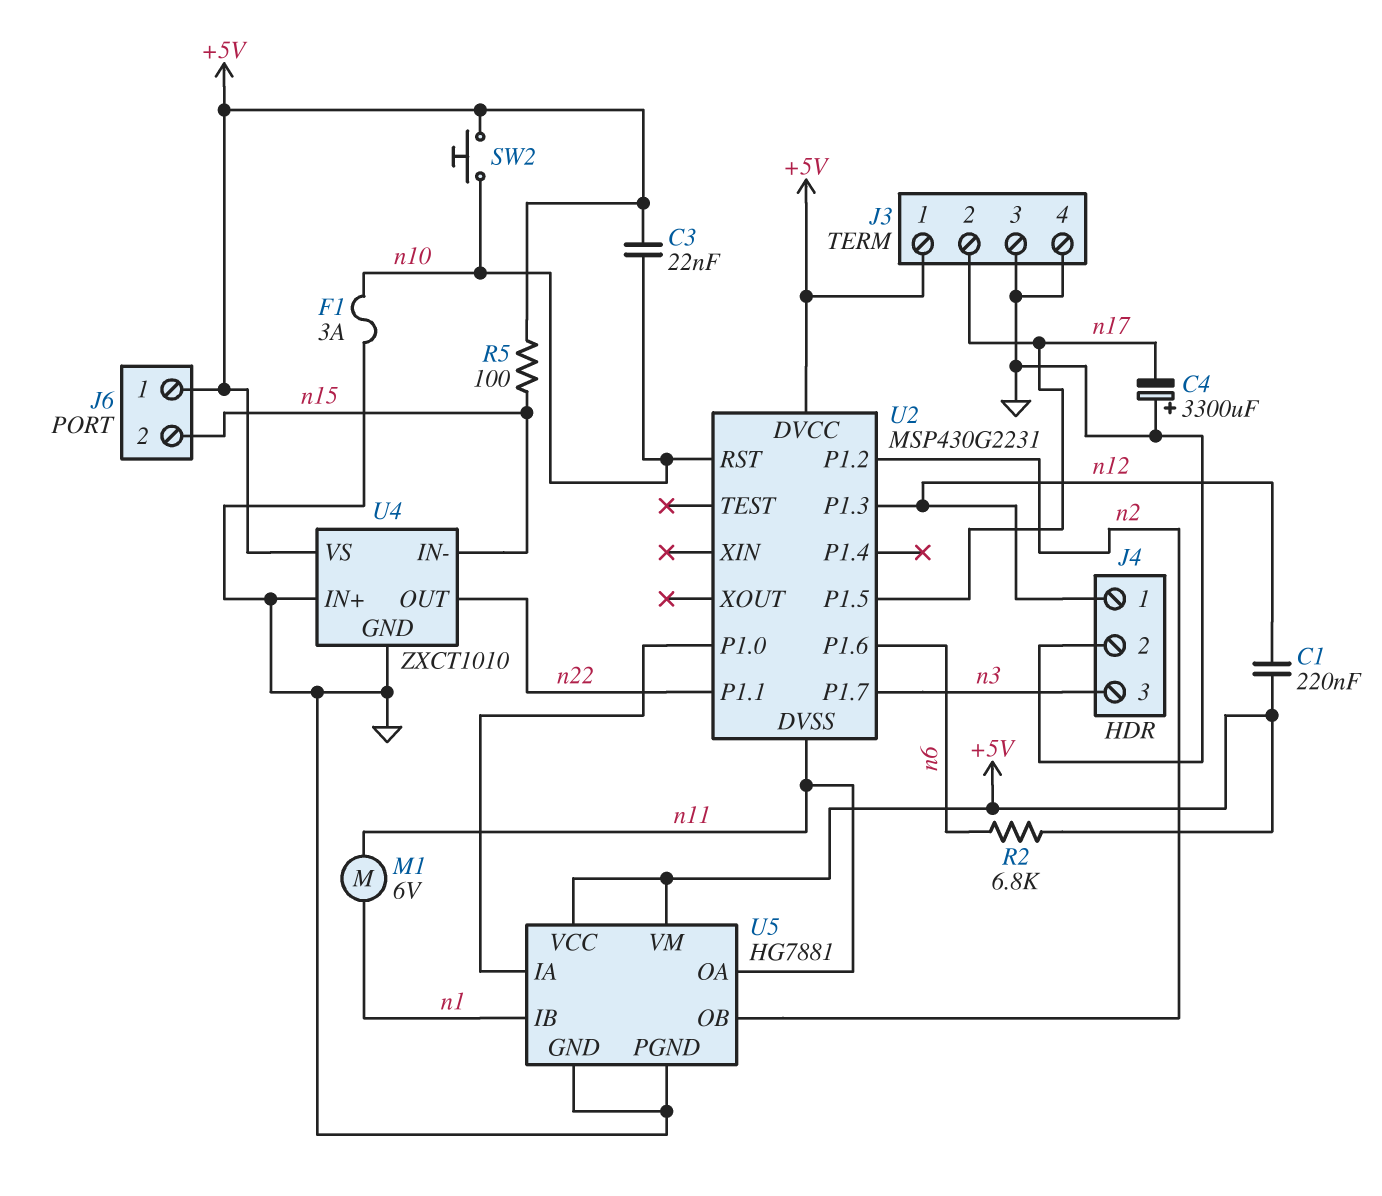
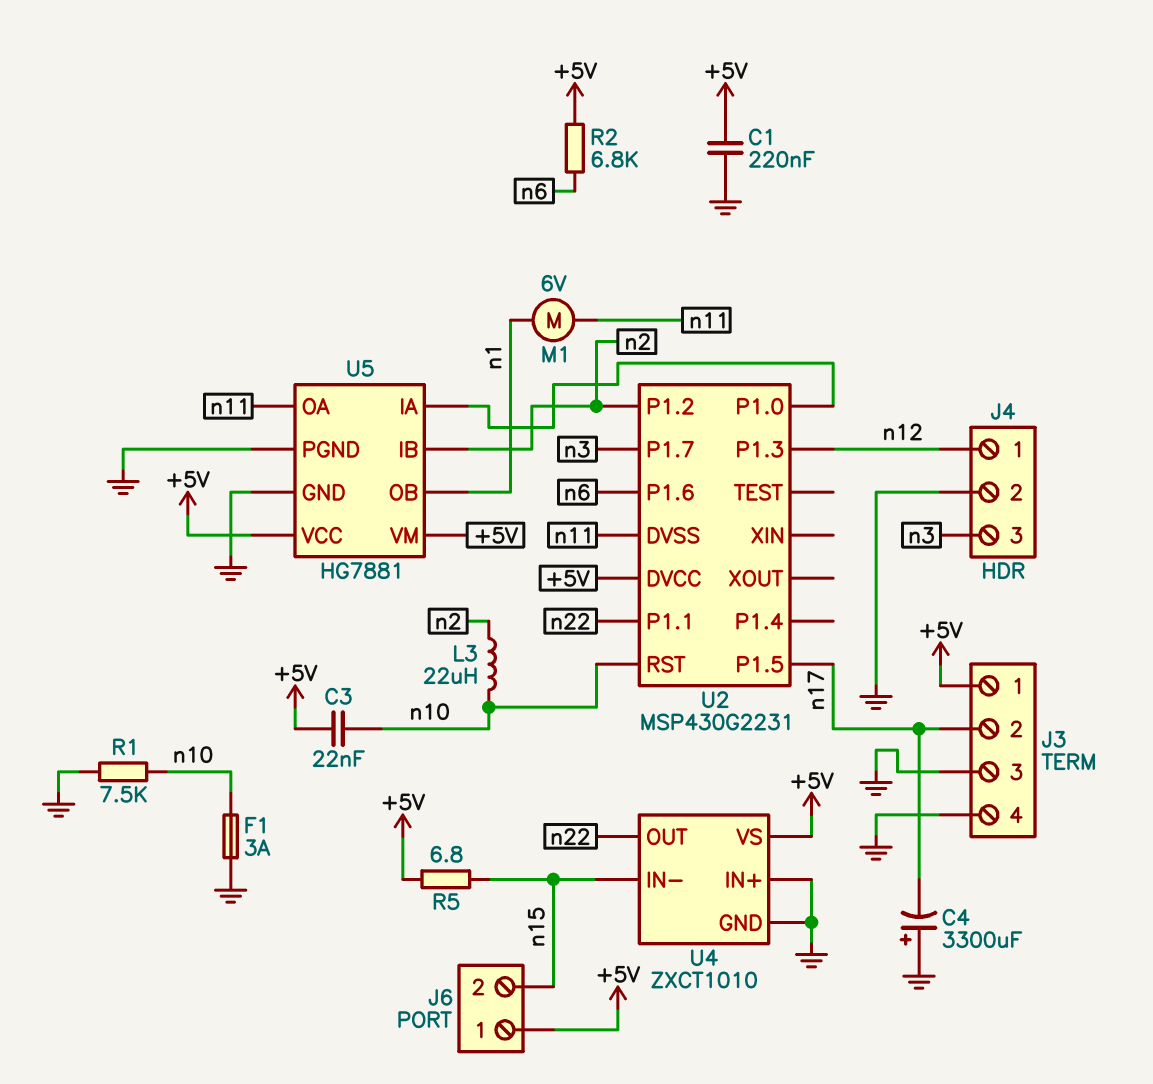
C1: 220nF (+5V, n12) -> 220nF (+5V, GND)
L3: none -> 22uH (n2, n10)
R1: none -> 7.5k (GND, n10)
R5: 100 (+5V, n15) -> 6.8 (+5V, n15)
SW2: button (+5V, n10) -> none
U5 pin IB: n1 -> n2
U5 pin OB: n2 -> n1

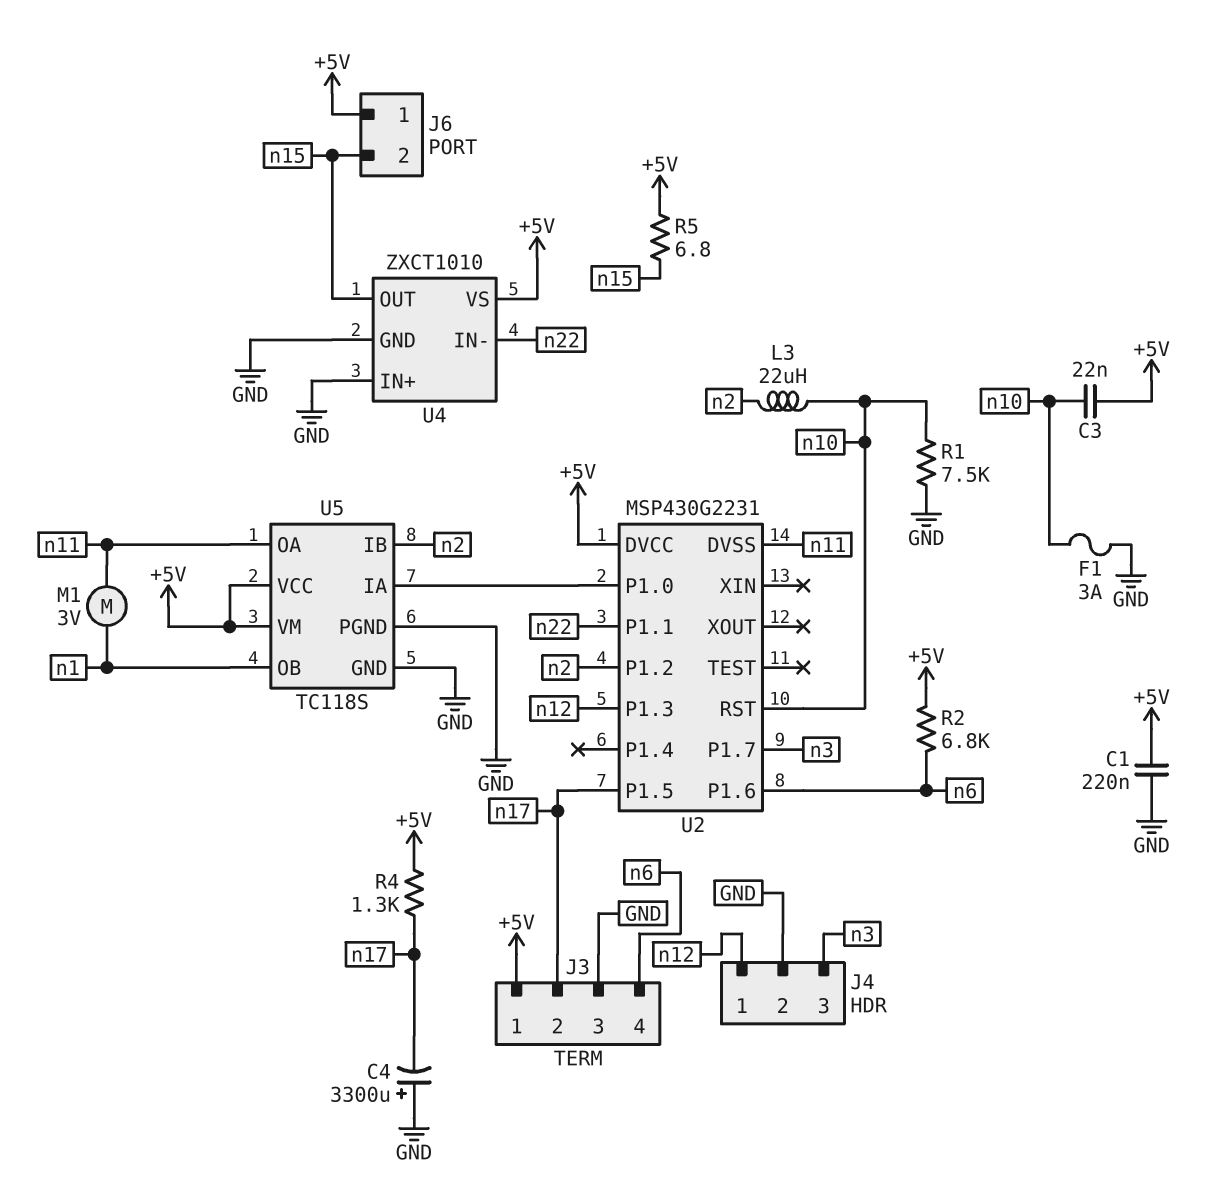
J3 pin 4: GND -> n6
M1: motor 6V (n1, n11) -> motor 3V (n1, n11)
R4: none -> 1.3k (+5V, n17)
U4 pin IN-: n15 -> n22
U4 pin OUT: n22 -> n15
U5: HG7881 -> TC118S

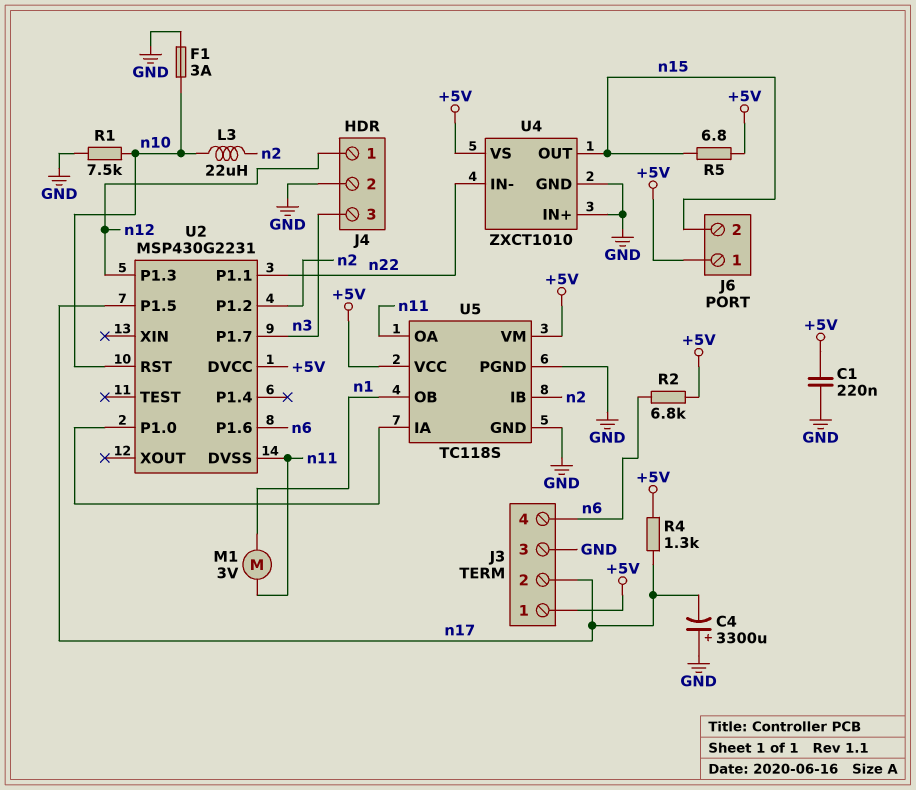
C3: 22nF (+5V, n10) -> none

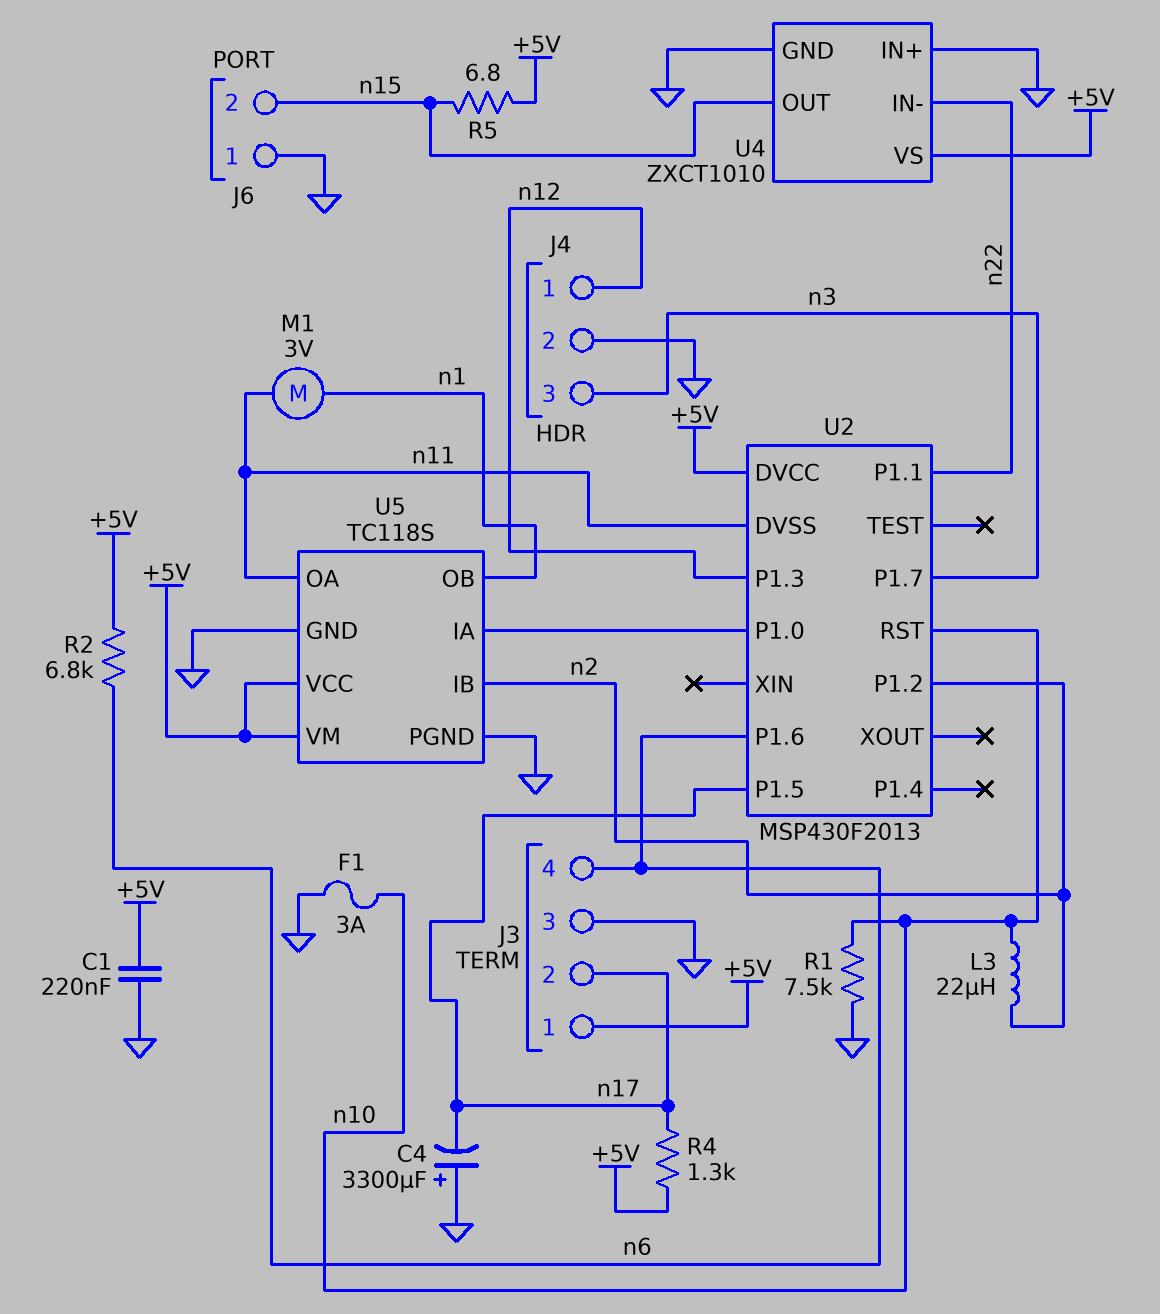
J6 pin 1: +5V -> GND
U2: MSP430G2231 -> MSP430F2013

